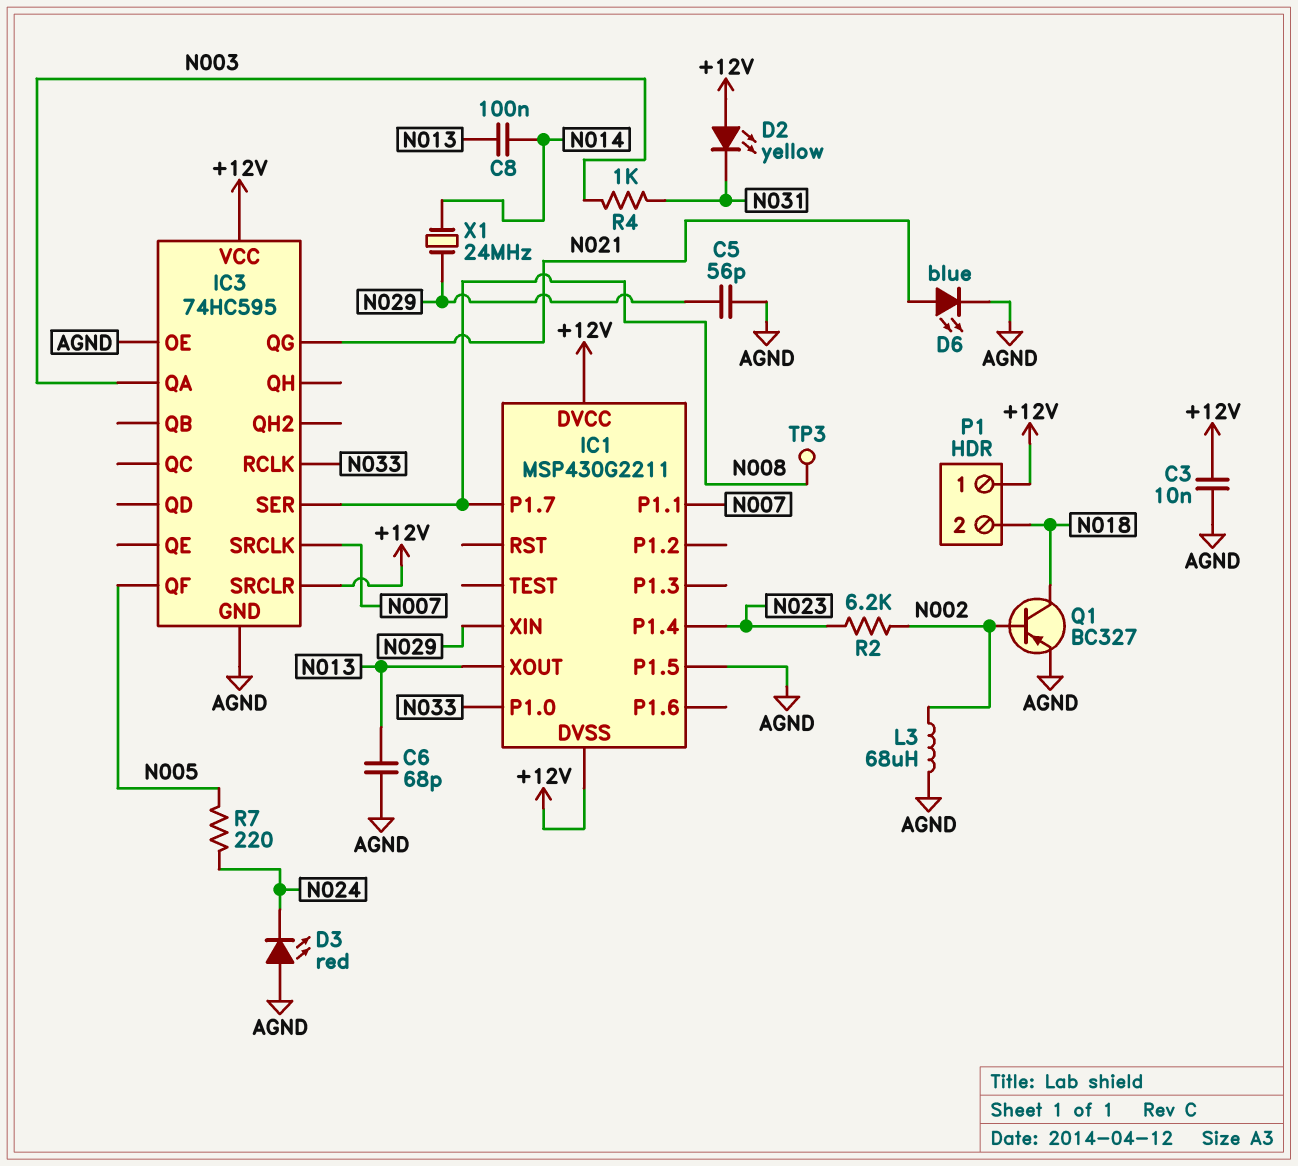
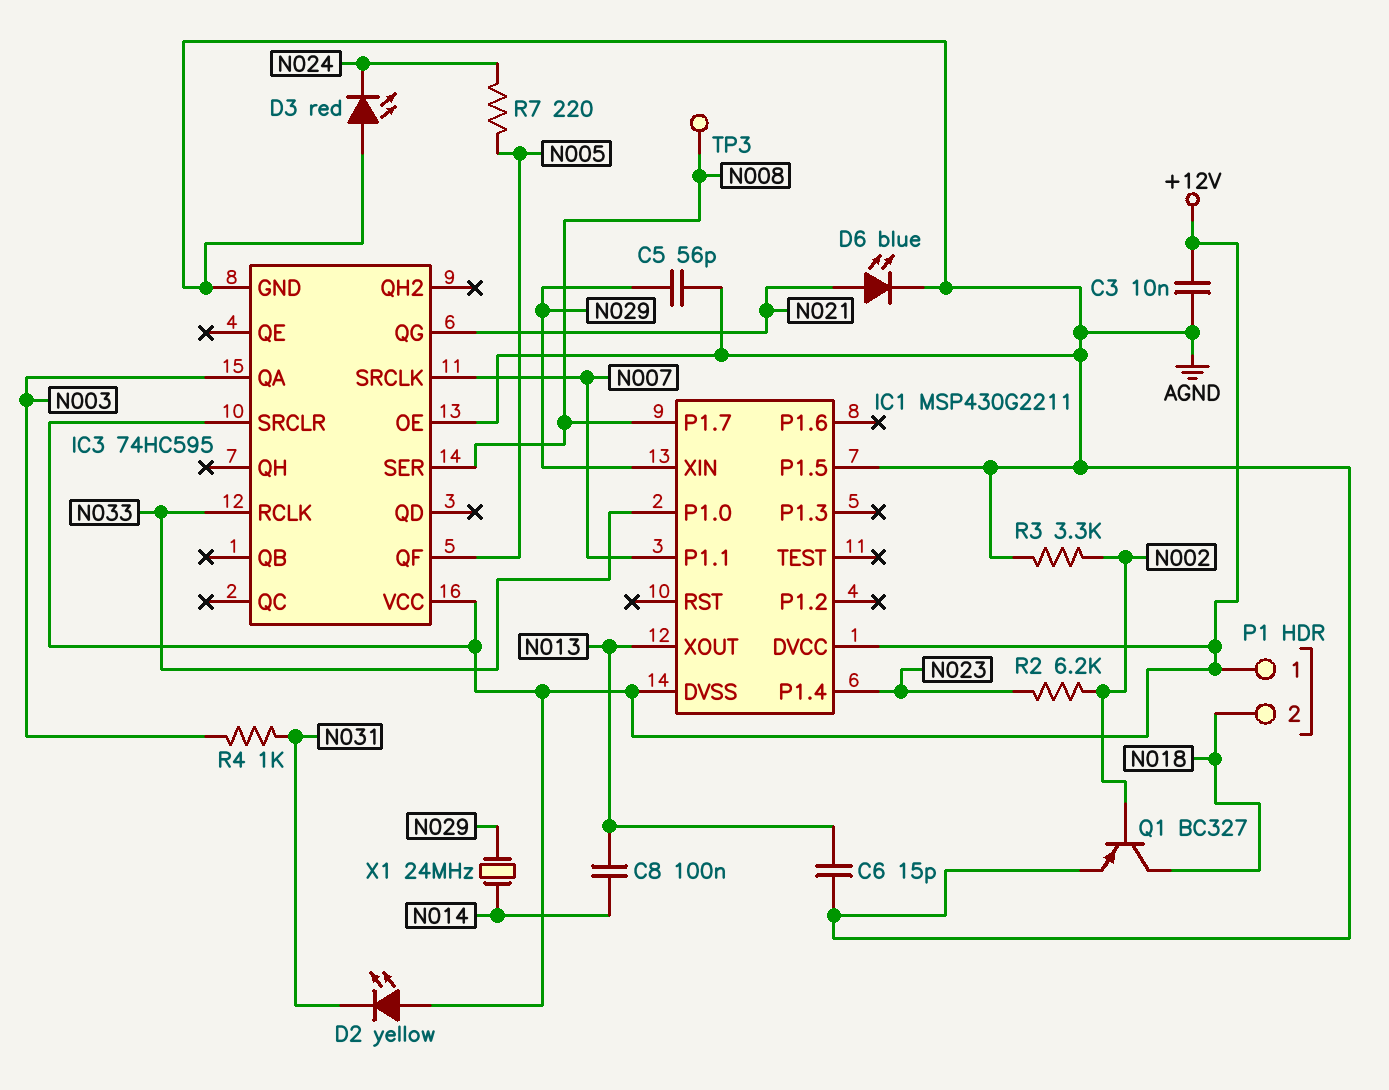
C6: 68pF (AGND, N013) -> 15pF (AGND, N013)
L3: 68uH (AGND, N002) -> none
R3: none -> 3.3k (AGND, N002)

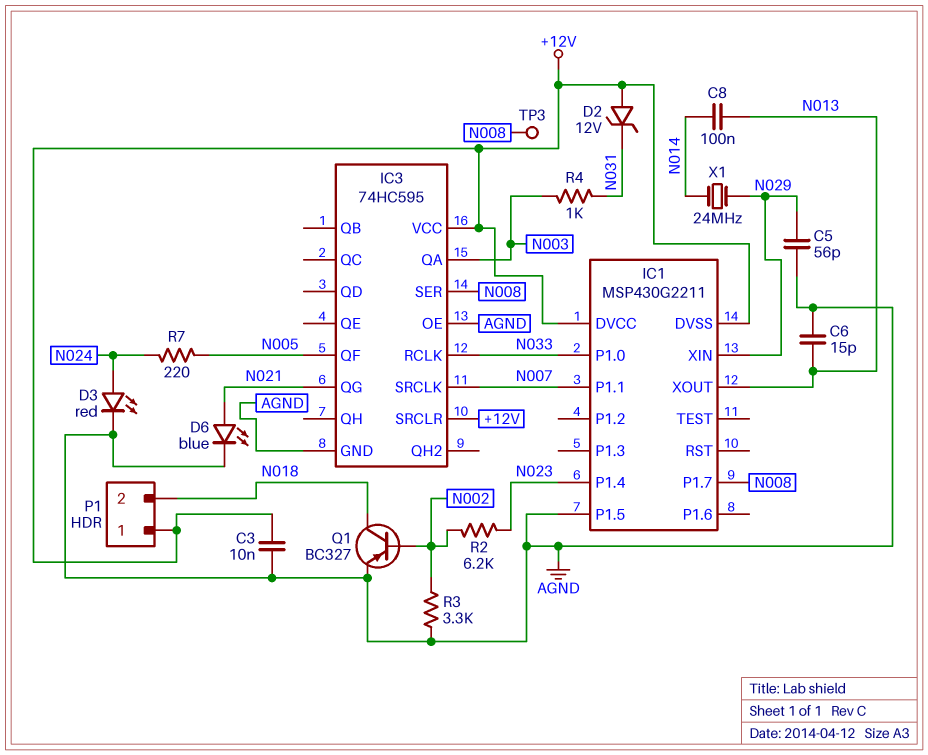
D2: LED yellow (A +12V, K N031) -> zener 12V (A +12V, K N031)
D3: LED red (A AGND, K N024) -> LED red (A N024, K AGND)

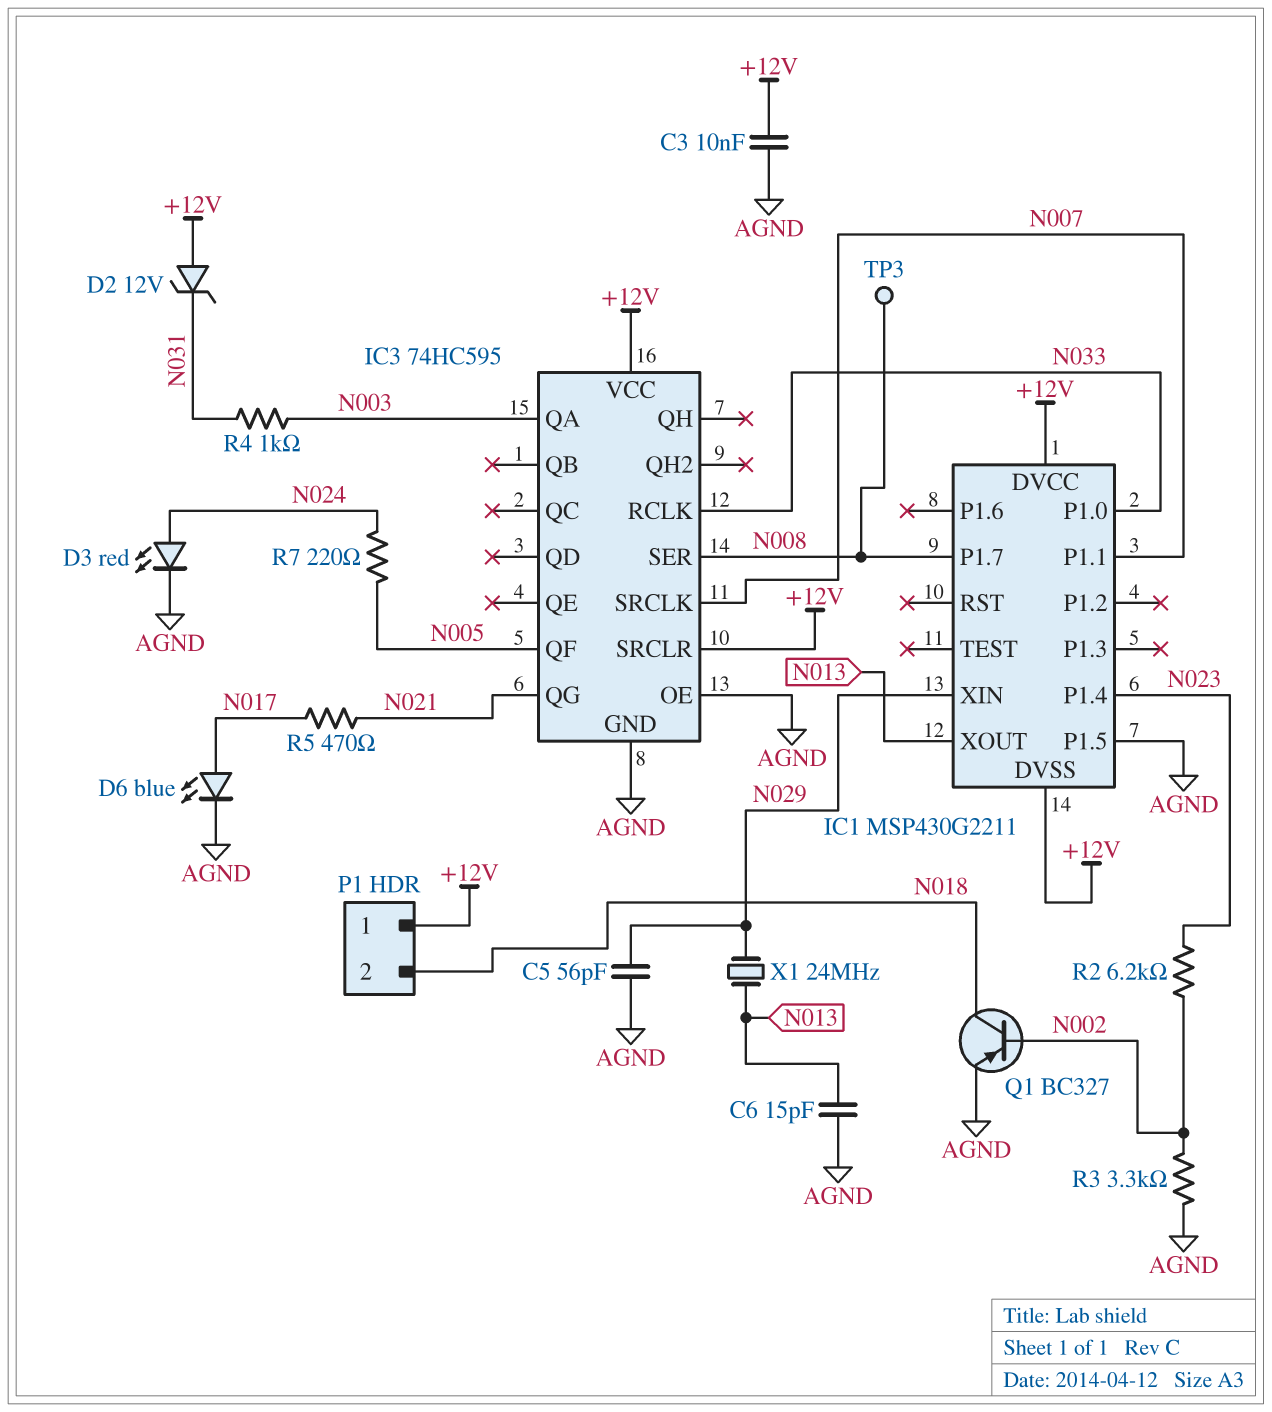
C8: 100nF (N013, N014) -> none
D6: LED blue (A N021, K AGND) -> LED blue (A N017, K AGND)
R5: none -> 470 (N017, N021)
X1: 24MHz (N014, N029) -> 24MHz (N013, N029)

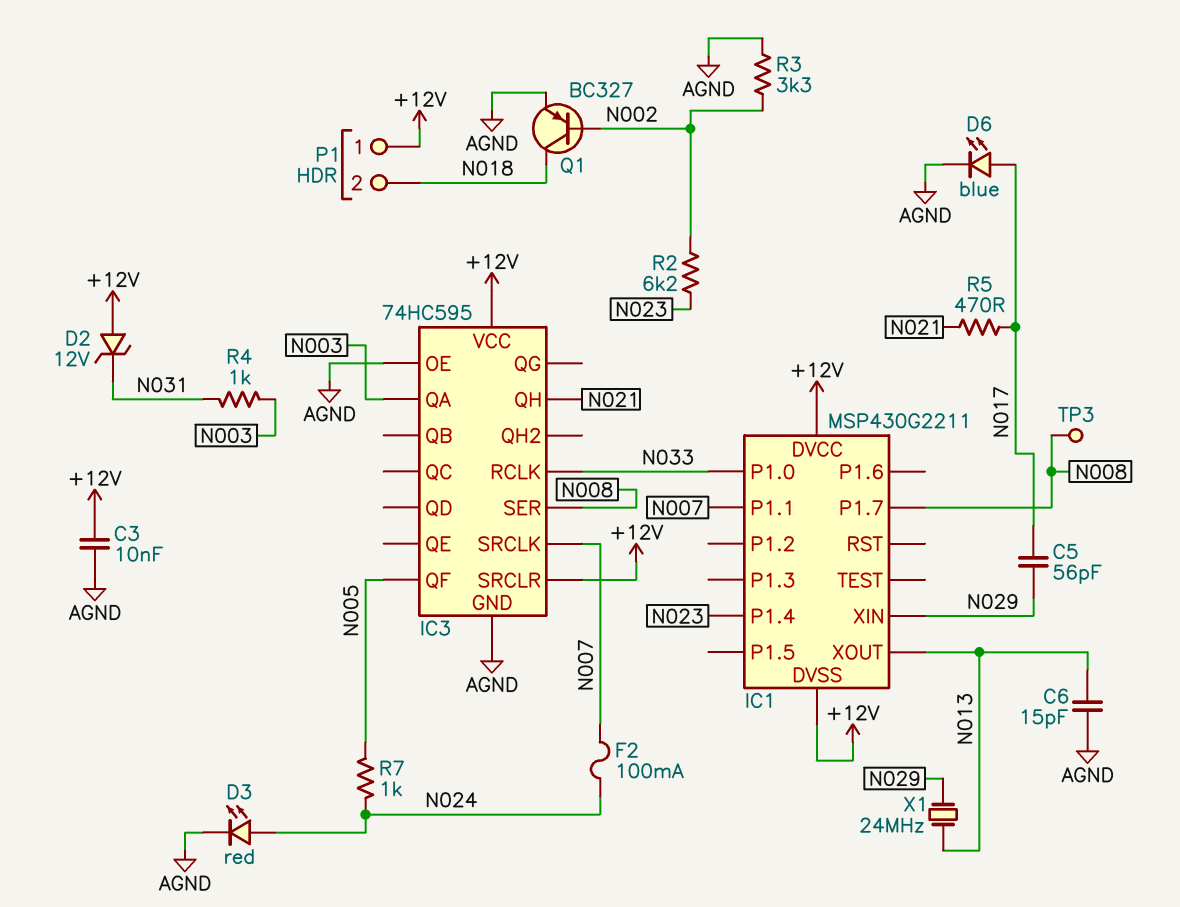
C5: 56pF (AGND, N029) -> 56pF (N017, N029)
F2: none -> 100mA (N007, N024)
IC1 pin P1.5: AGND -> none
IC3 pin QG: N021 -> none
IC3 pin QH: none -> N021
R7: 220 (N005, N024) -> 1k (N005, N024)

